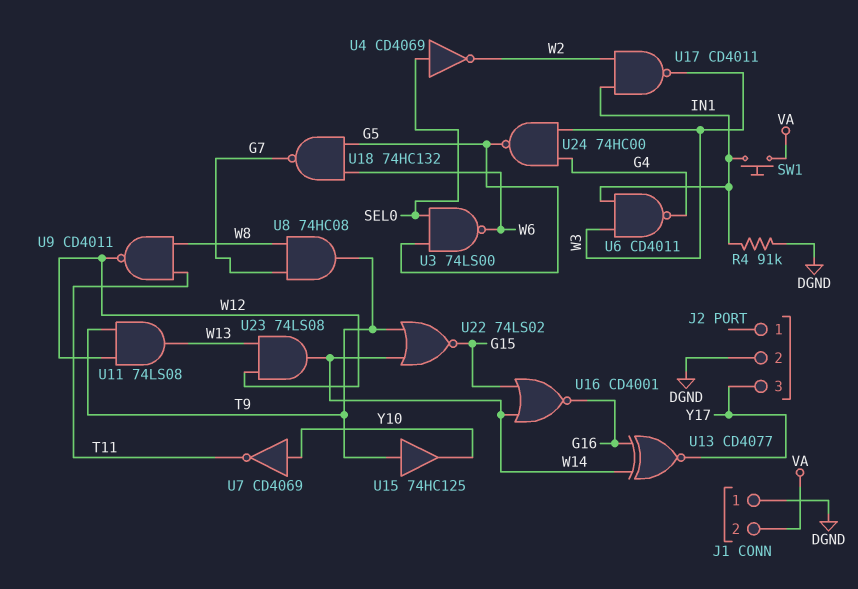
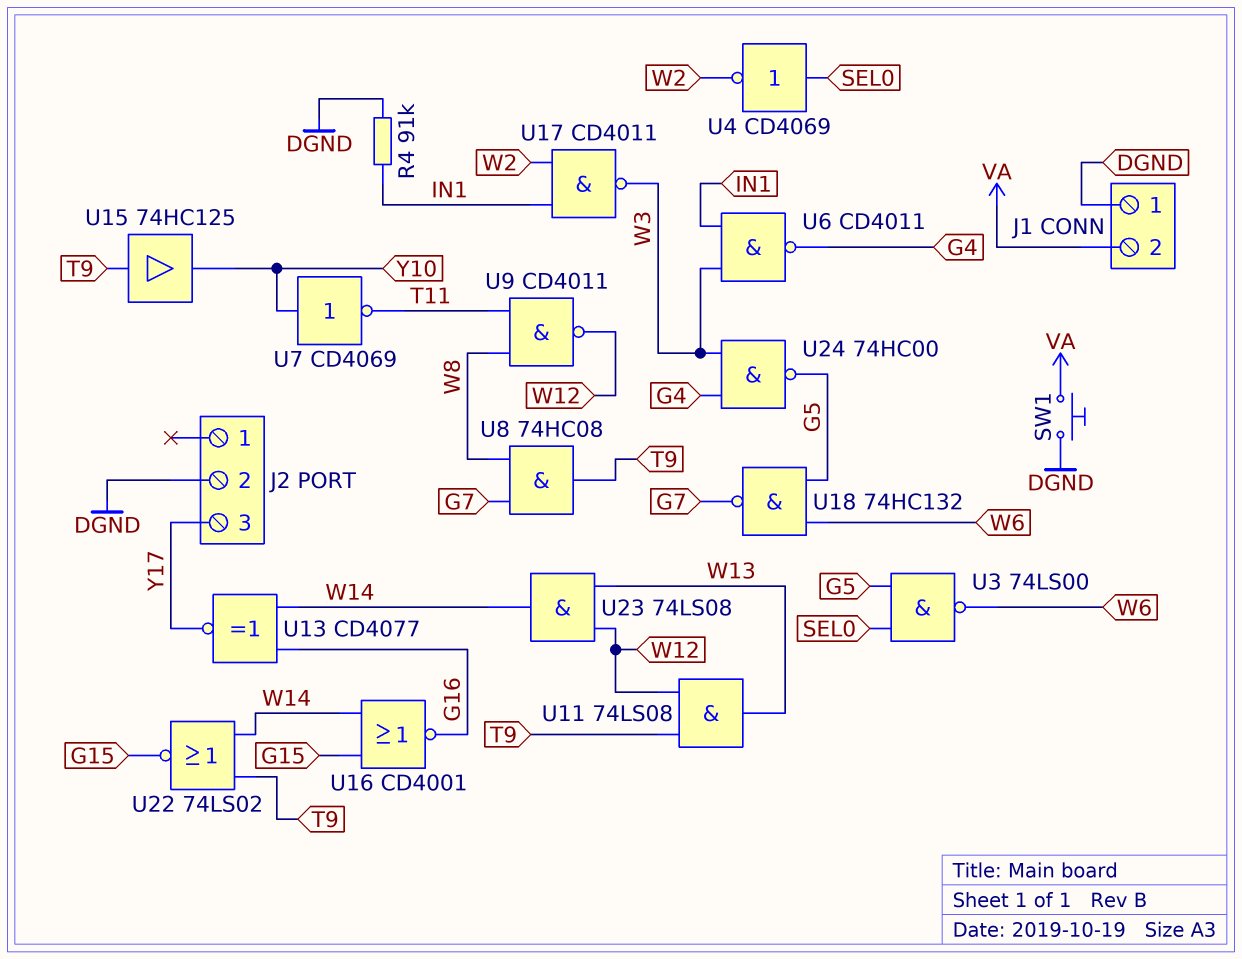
SW1: button (IN1, VA) -> button (DGND, VA)

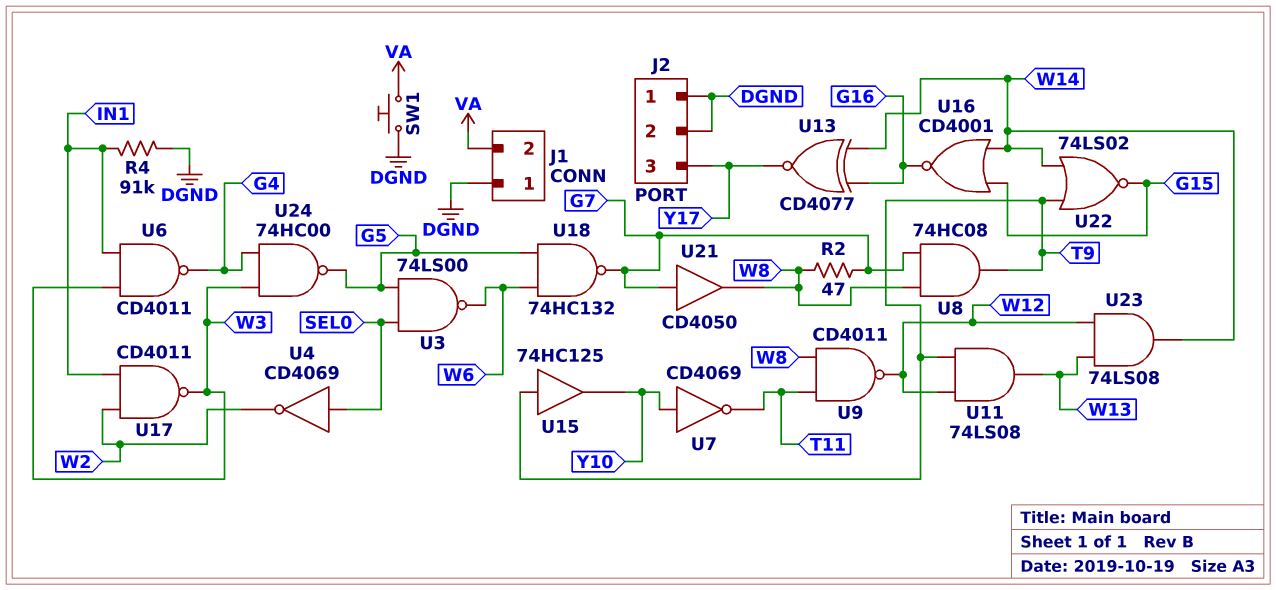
J2 pin 1: none -> DGND
R2: none -> 47 (G7, W8)
U21: none -> buffer CD4050 (in G7, out W8)

